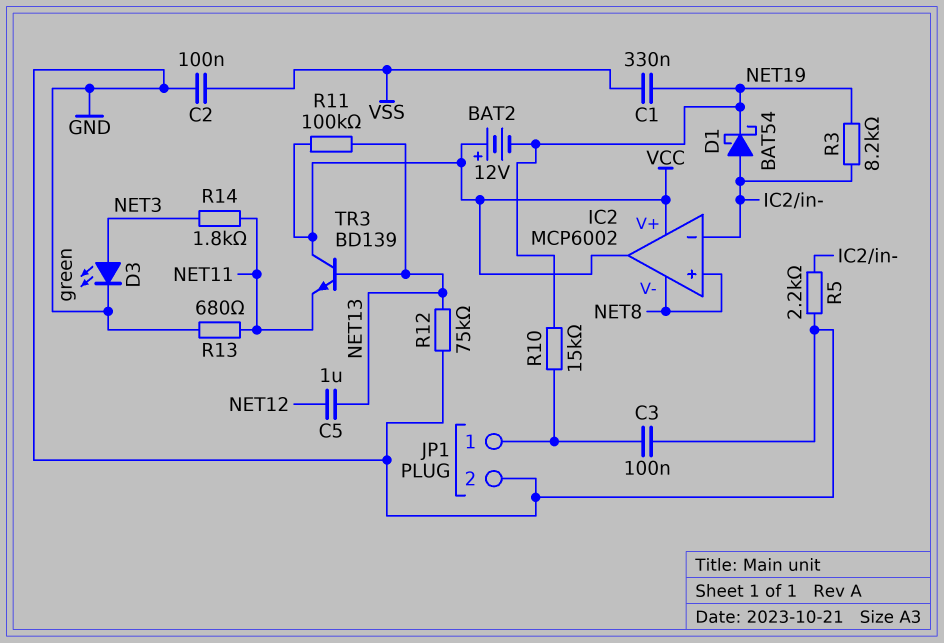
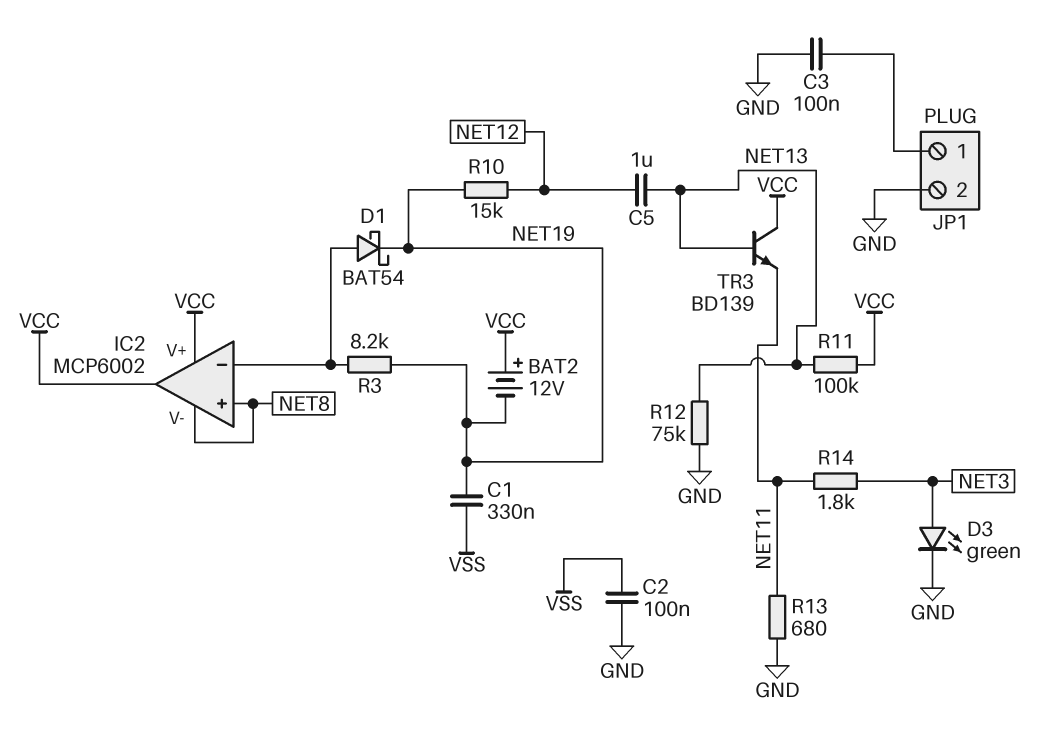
R5: 2.2k (GND, IC2/in-) -> none
R10: 15k (JP1/1, NET19) -> 15k (NET12, NET19)

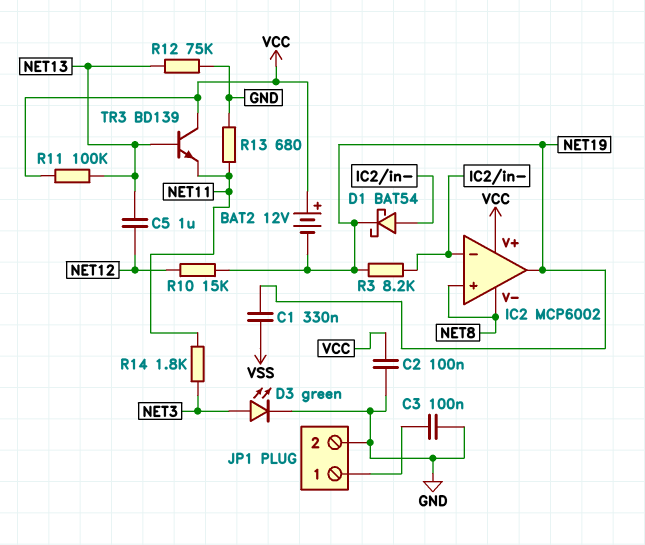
C2: 100nF (GND, VSS) -> 100nF (GND, VCC)
IC2 pin out: VCC -> NET19

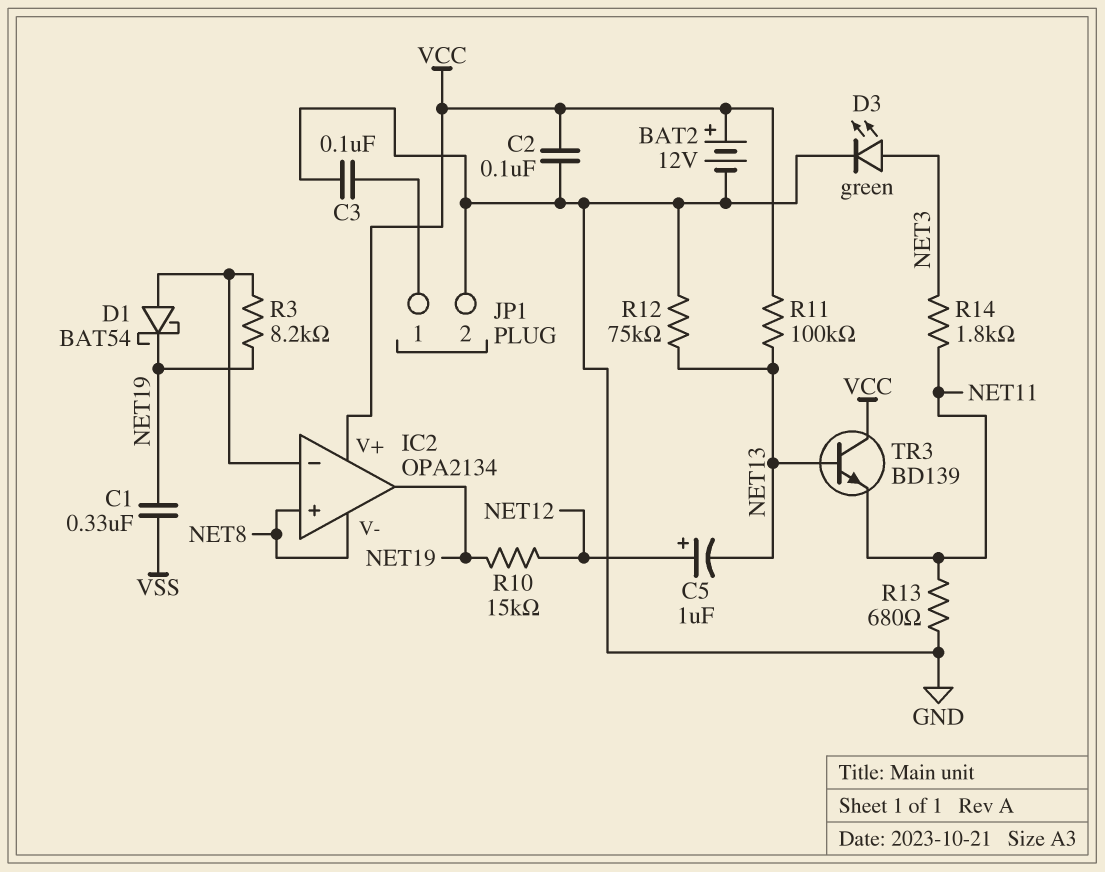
BAT2: 12V (plus VCC, minus NET19) -> 12V (plus VCC, minus GND)
C5: 1uF (NET12, NET13) -> 1uF (plus NET12, minus NET13)
IC2: MCP6002 -> OPA2134

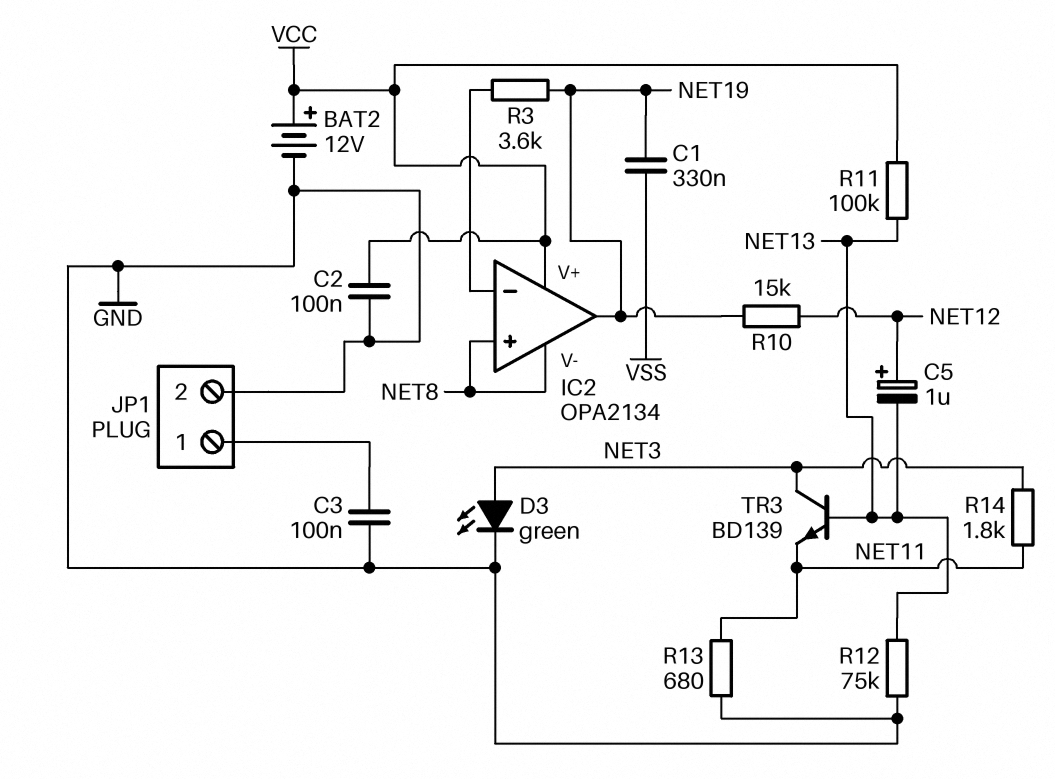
D1: schottky BAT54 (A IC2/in-, K NET19) -> none
R3: 8.2k (IC2/in-, NET19) -> 3.6k (IC2/in-, NET19)
TR3: NPN BD139 (B NET13, C VCC, E NET11) -> NPN BD139 (B NET13, C NET3, E NET11)

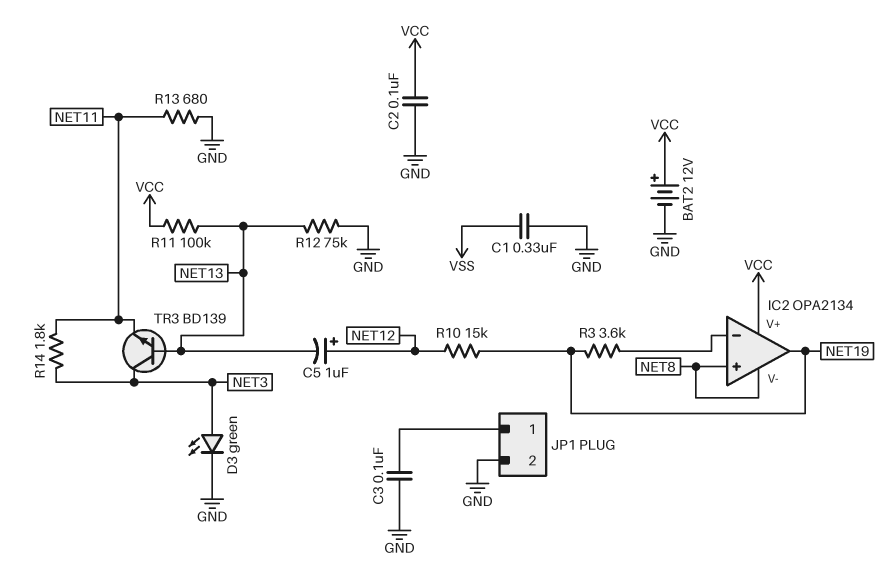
C1: 330nF (NET19, VSS) -> 330nF (GND, VSS)

